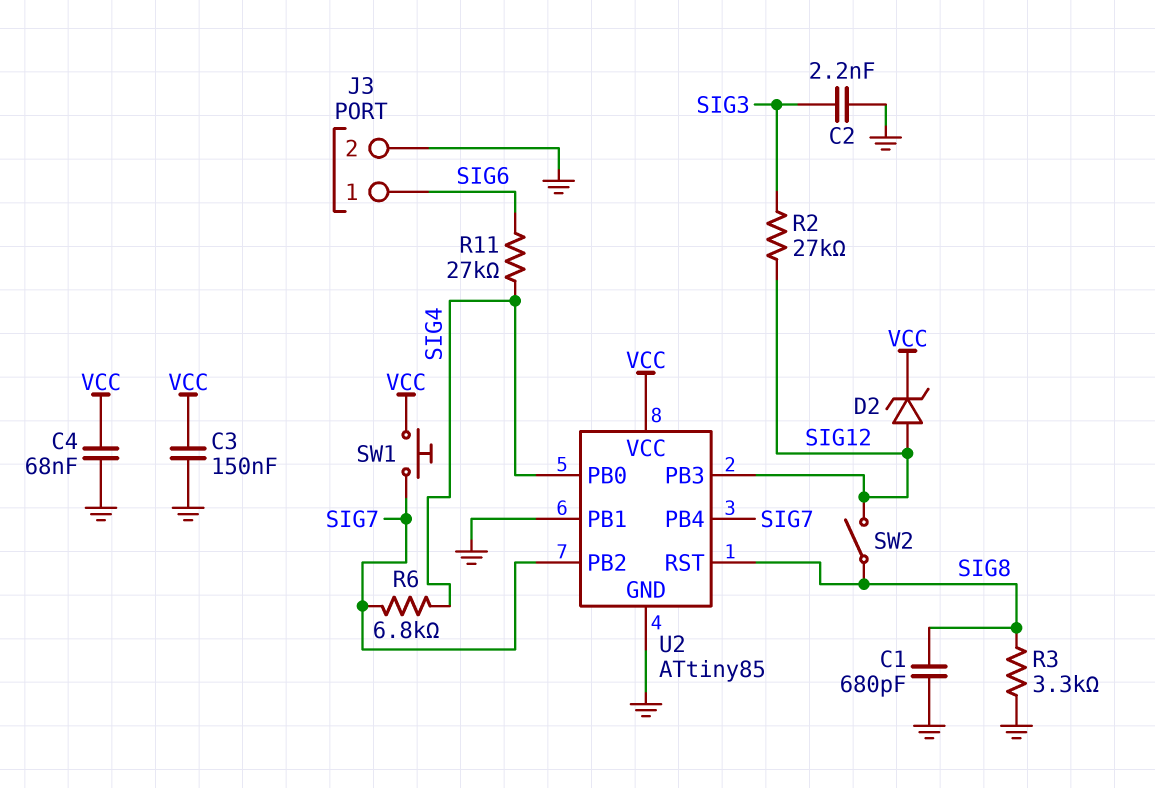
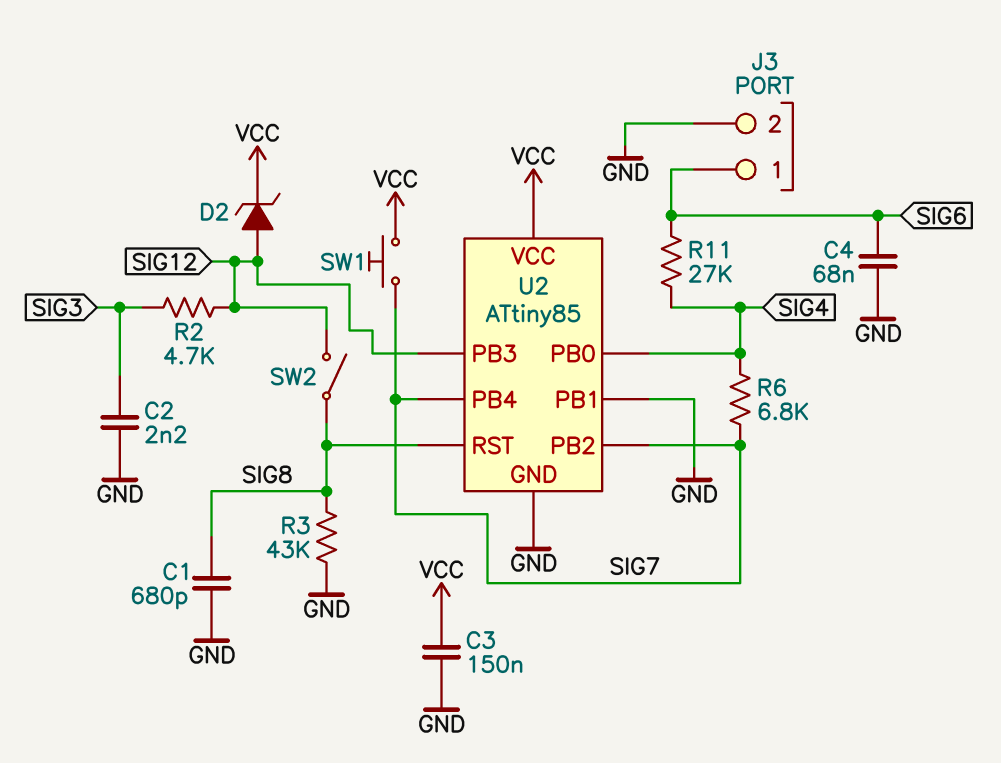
C4: 68nF (GND, VCC) -> 68nF (GND, SIG6)
R2: 27k (SIG3, SIG12) -> 4.7k (SIG3, SIG12)
R3: 3.3k (GND, SIG8) -> 43k (GND, SIG8)

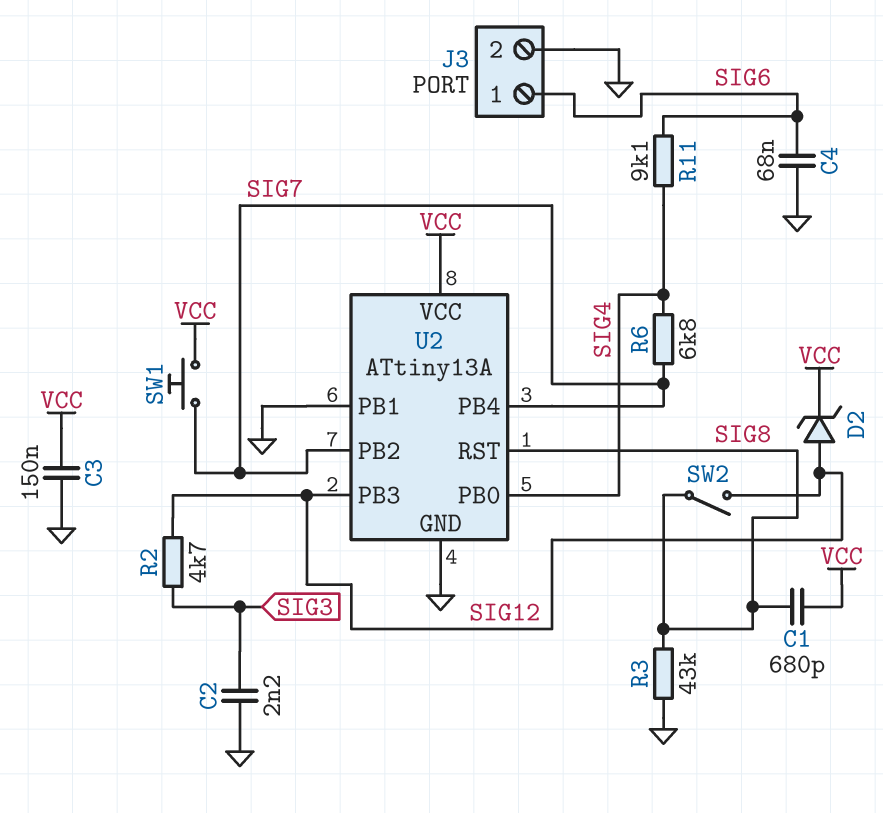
C1: 680pF (GND, SIG8) -> 680pF (SIG8, VCC)
R11: 27k (SIG4, SIG6) -> 9.1k (SIG4, SIG6)
U2: ATtiny85 -> ATtiny13A

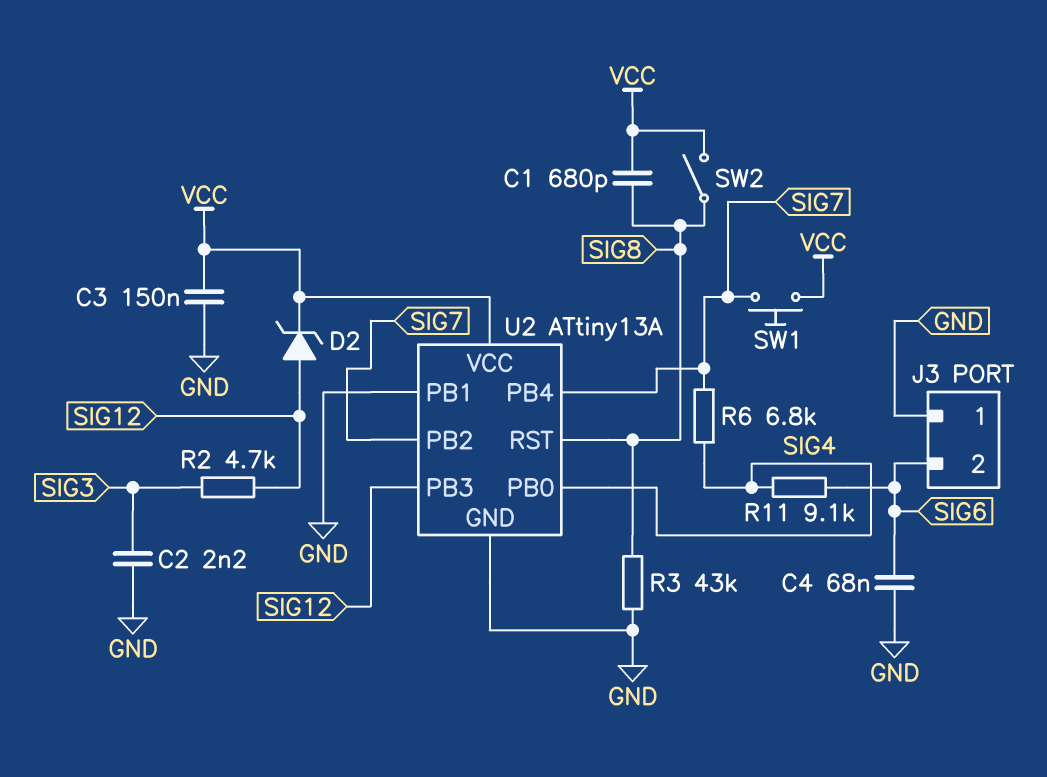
J3 pin 1: SIG6 -> GND
J3 pin 2: GND -> SIG6
SW2: switch (SIG8, SIG12) -> switch (SIG8, VCC)

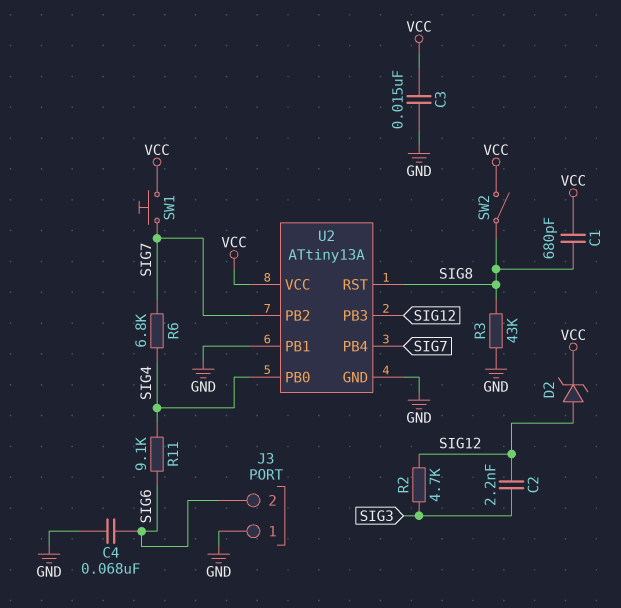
C2: 2.2nF (GND, SIG3) -> 2.2nF (SIG3, SIG12)
C3: 150nF (GND, VCC) -> 15nF (GND, VCC)

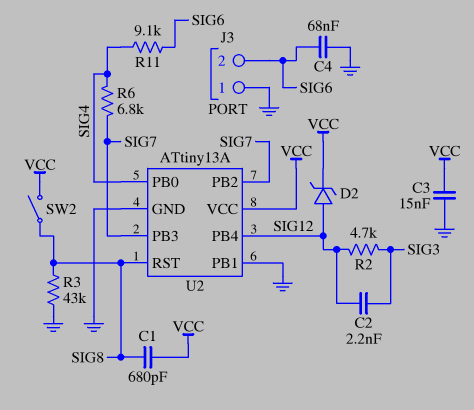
SW1: button (SIG7, VCC) -> none
U2 pin PB3: SIG12 -> SIG7
U2 pin PB4: SIG7 -> SIG12

